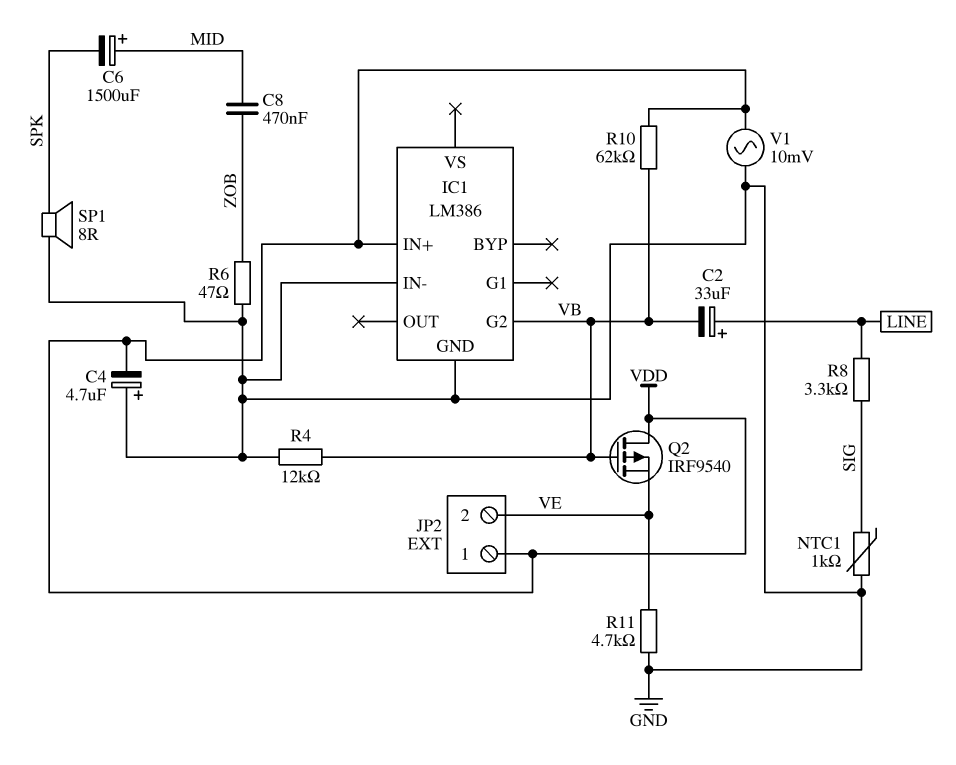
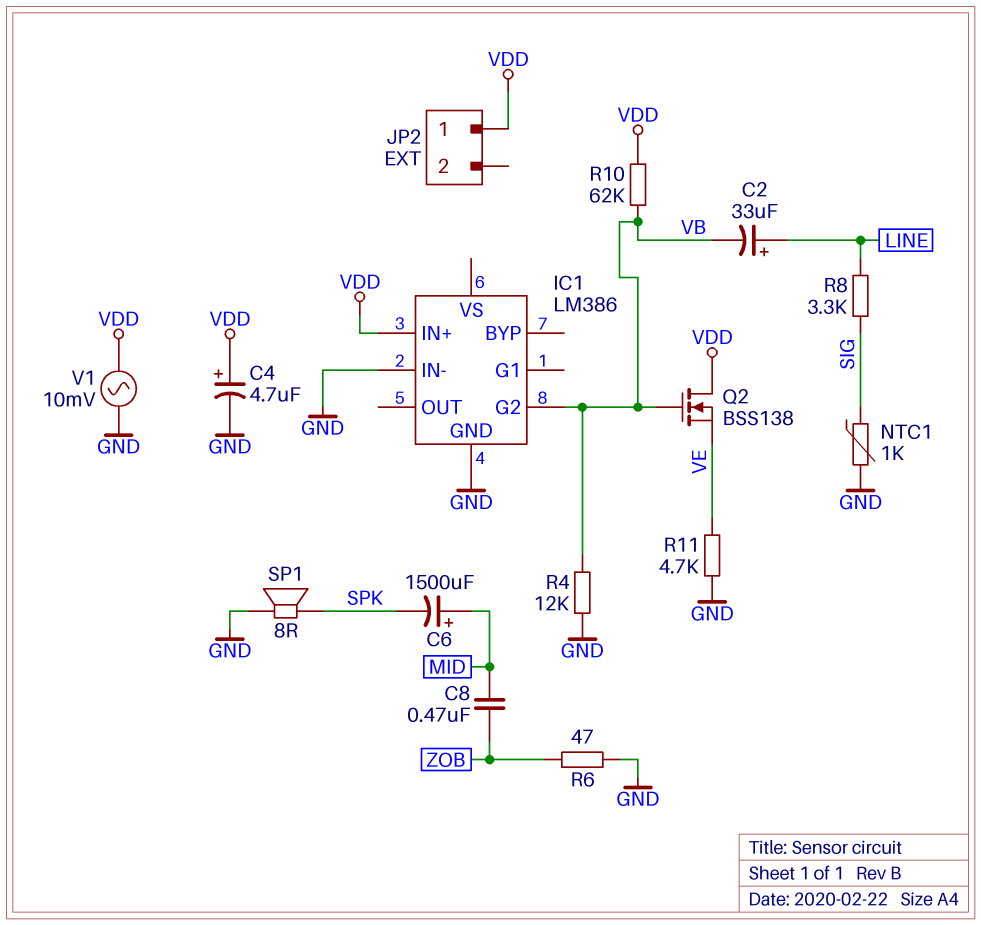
C4: 4.7uF (plus GND, minus VDD) -> 4.7uF (plus VDD, minus GND)
JP2 pin 2: VE -> none
Q2: PMOS IRF9540 (G VB, D VDD, S VE) -> NMOS BSS138 (G VB, D VDD, S VE)

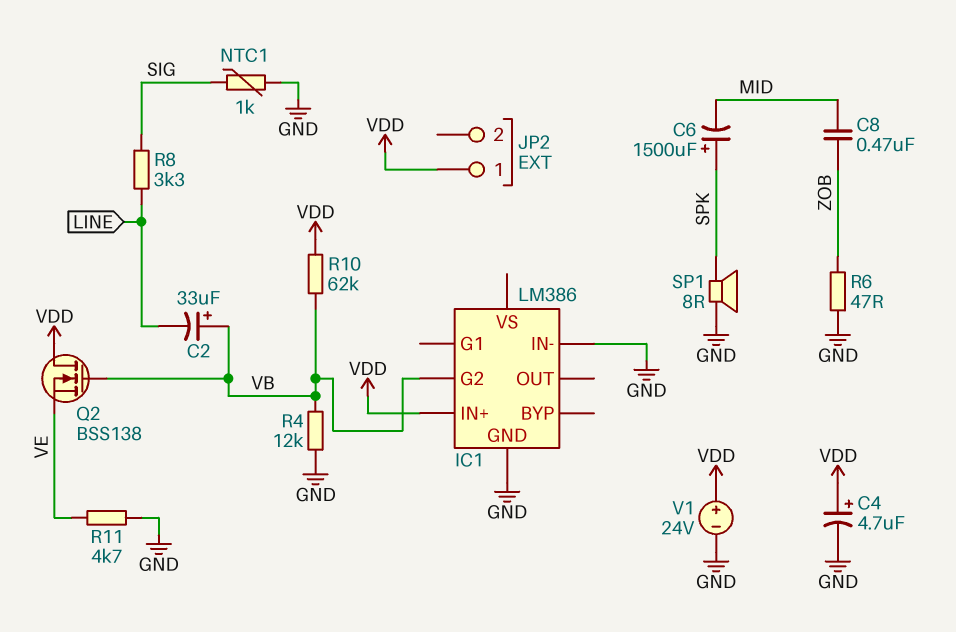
C2: 33uF (plus LINE, minus VB) -> 33uF (plus VB, minus LINE)
C6: 1500uF (plus MID, minus SPK) -> 1500uF (plus SPK, minus MID)
V1: AC 10mV (GND, VDD) -> 24V (plus VDD, minus GND)

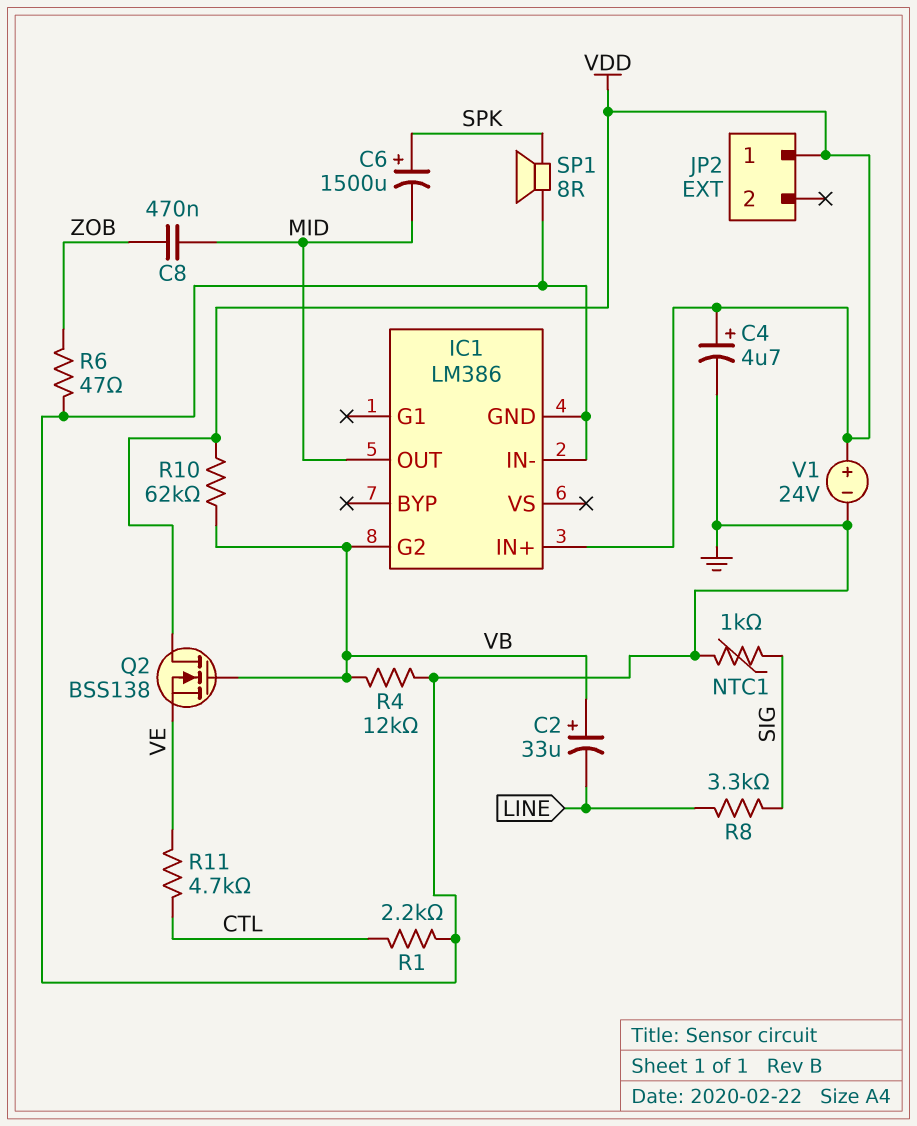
IC1 pin OUT: none -> MID
R1: none -> 2.2k (CTL, GND)
R11: 4.7k (GND, VE) -> 4.7k (CTL, VE)

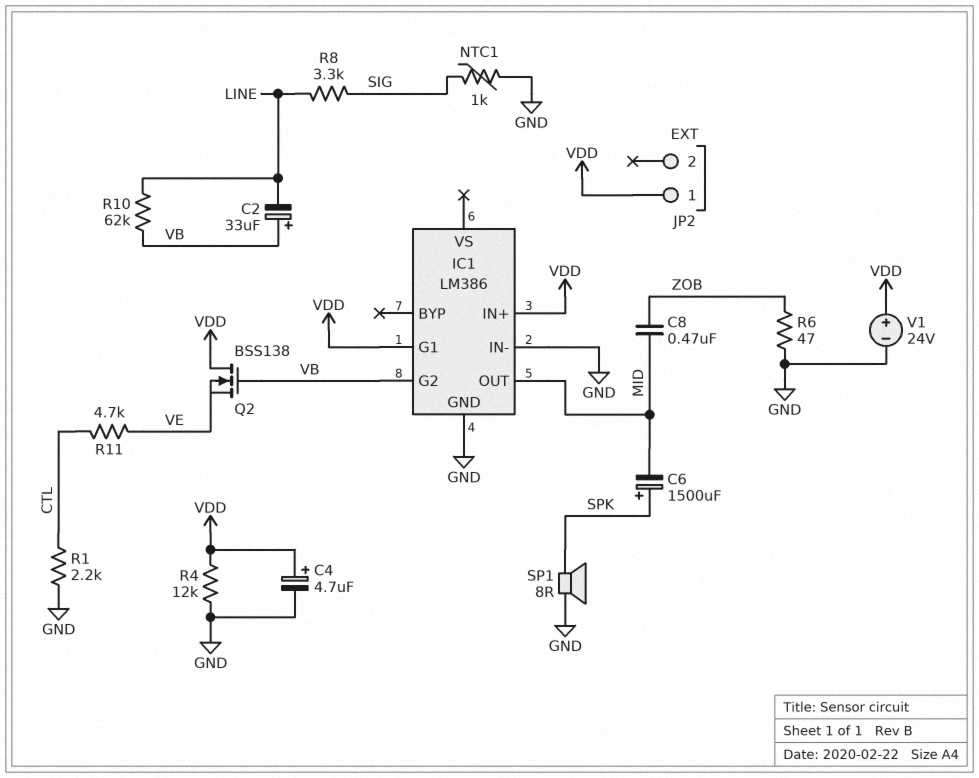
IC1 pin G1: none -> VDD
R4: 12k (GND, VB) -> 12k (GND, VDD)
R10: 62k (VB, VDD) -> 62k (LINE, VB)

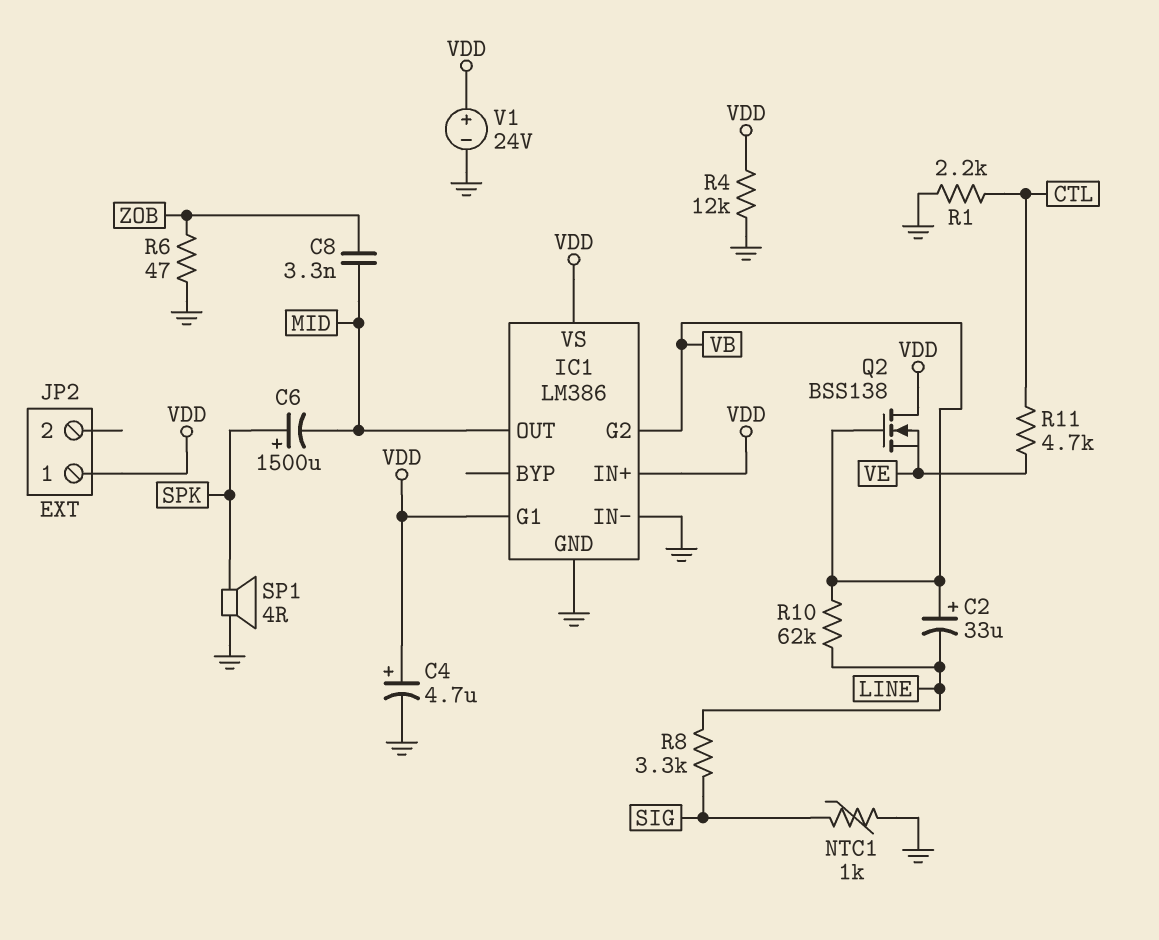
C8: 470nF (MID, ZOB) -> 3.3nF (MID, ZOB)
IC1 pin VS: none -> VDD
SP1: speaker 8R (GND, SPK) -> speaker 4R (GND, SPK)

